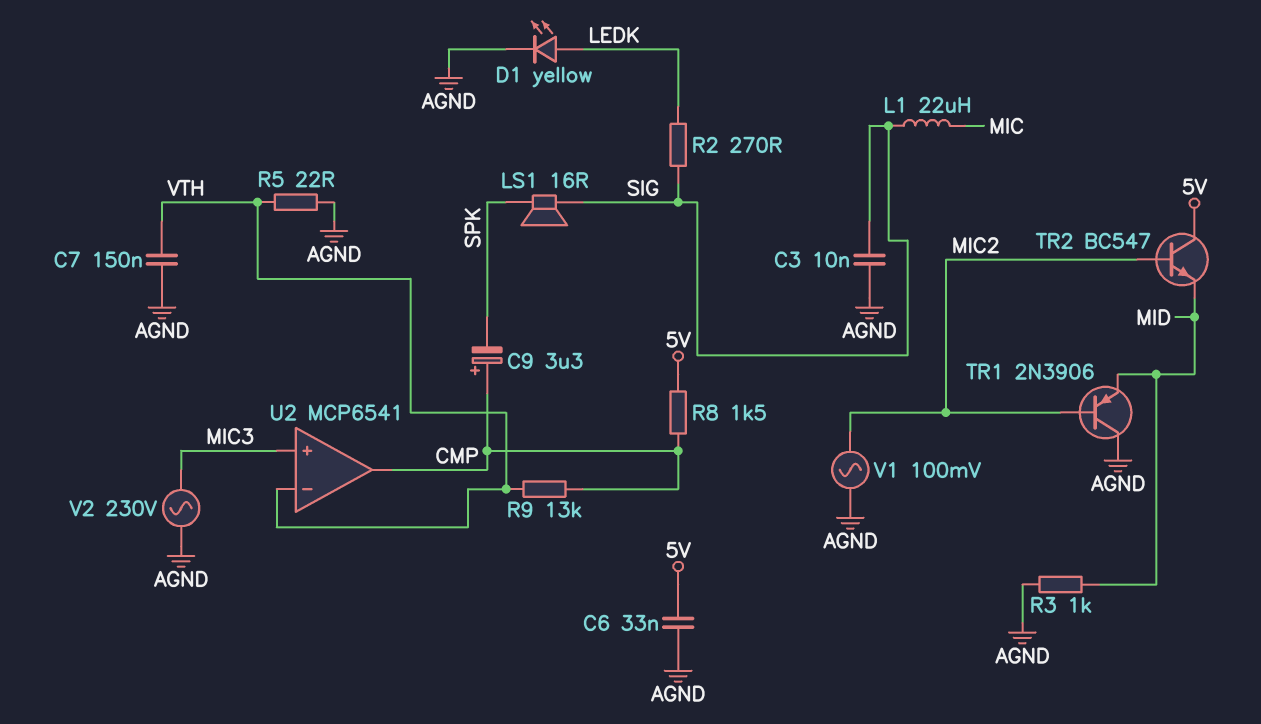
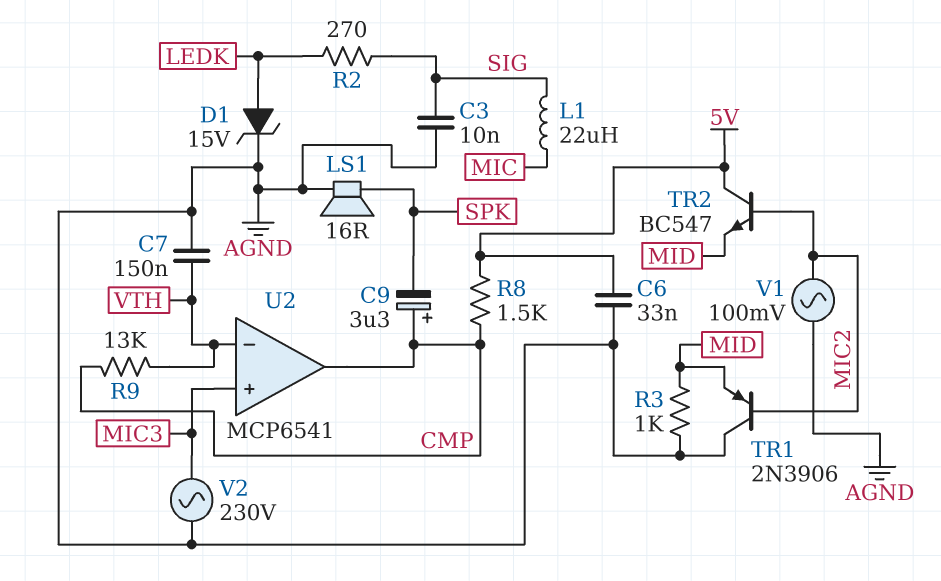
D1: LED yellow (A LEDK, K AGND) -> zener 15V (A LEDK, K AGND)
LS1: speaker 16R (SIG, SPK) -> speaker 16R (AGND, SPK)
R5: 22 (AGND, VTH) -> none

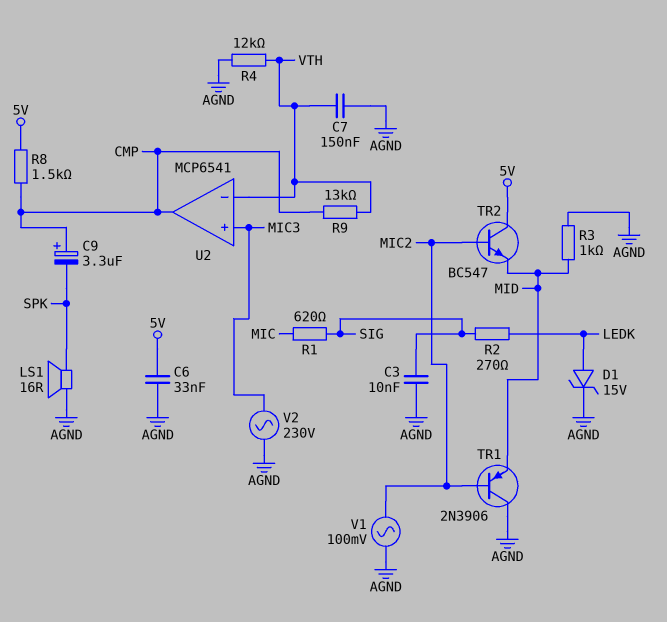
L1: 22uH (MIC, SIG) -> none
R1: none -> 620 (MIC, SIG)
R4: none -> 12k (AGND, VTH)

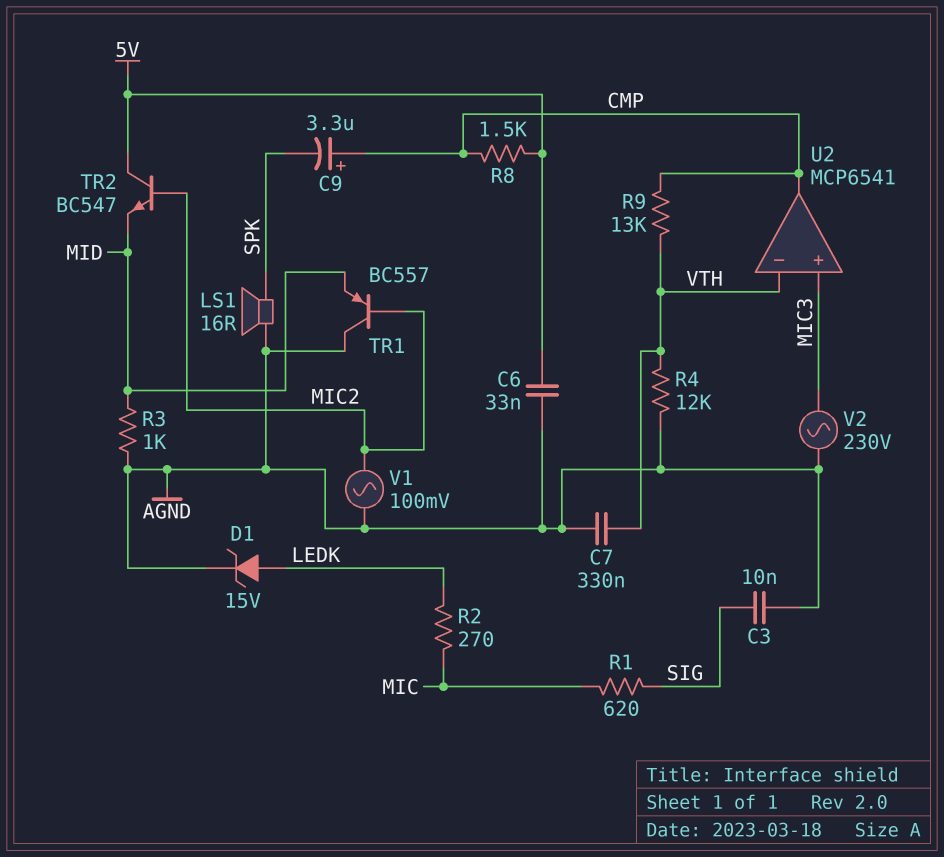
C7: 150nF (AGND, VTH) -> 330nF (AGND, VTH)
R2: 270 (LEDK, SIG) -> 270 (LEDK, MIC)
TR1: PNP 2N3906 (B MIC2, C AGND, E MID) -> PNP BC557 (B MIC2, C AGND, E MID)

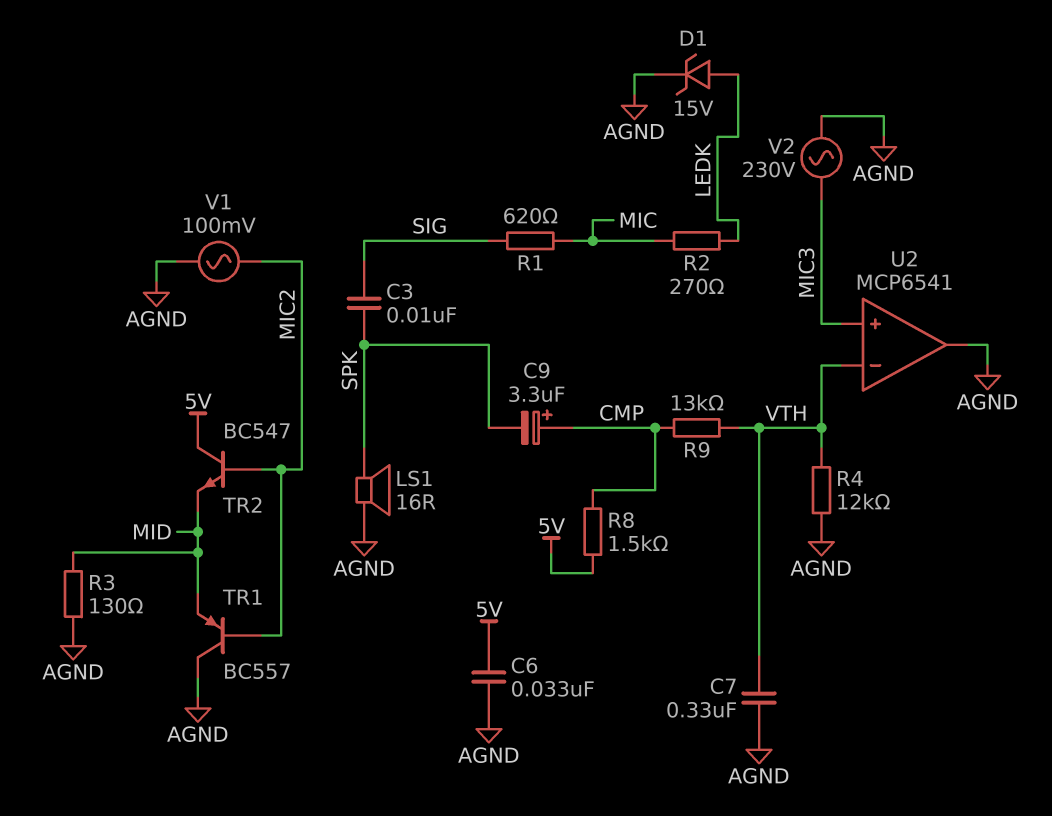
C3: 10nF (AGND, SIG) -> 10nF (SIG, SPK)
R3: 1k (AGND, MID) -> 130 (AGND, MID)
U2 pin out: CMP -> AGND

